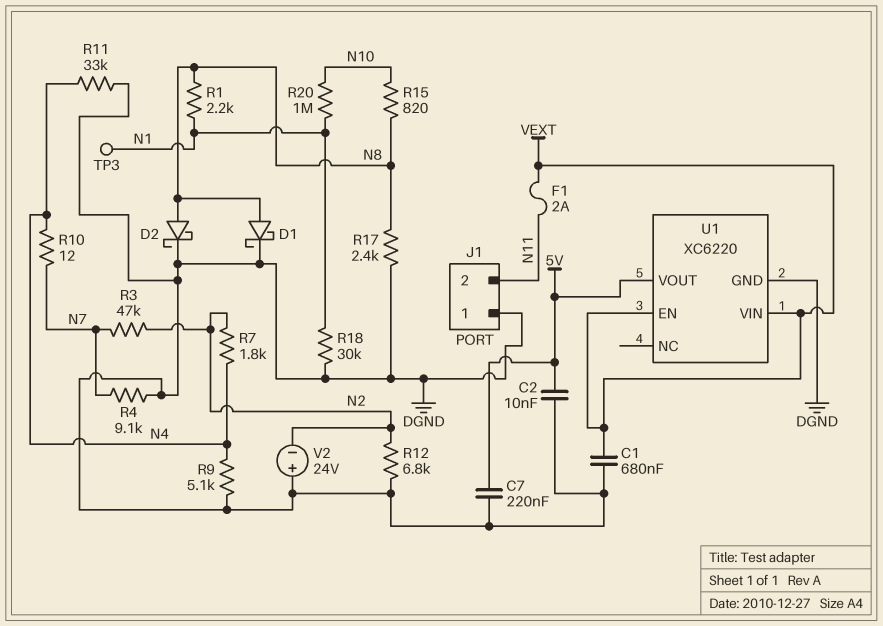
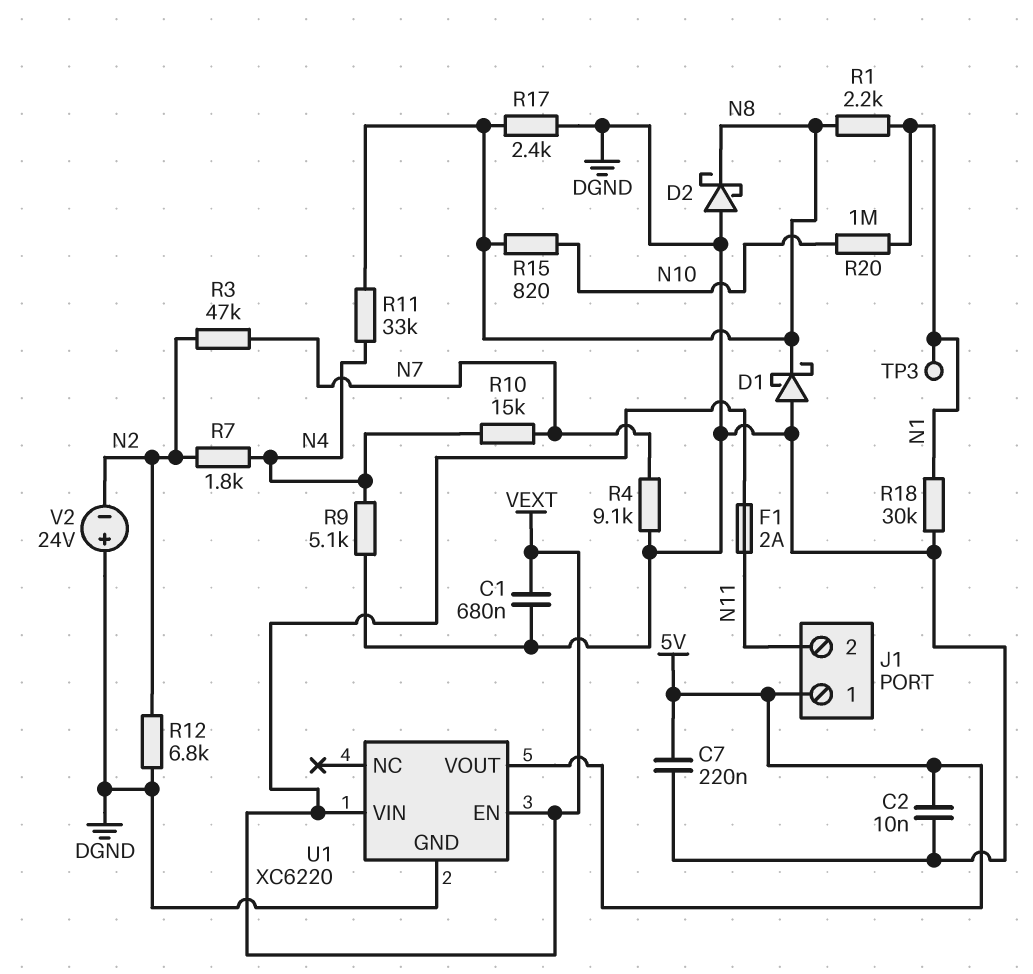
D1: schottky (A N8, K DGND) -> schottky (A DGND, K N8)
D2: schottky (A N8, K DGND) -> schottky (A DGND, K N8)
J1 pin 1: DGND -> 5V
R10: 12 (N4, N7) -> 15k (N4, N7)
R11: 33k (DGND, N4) -> 33k (N4, N8)

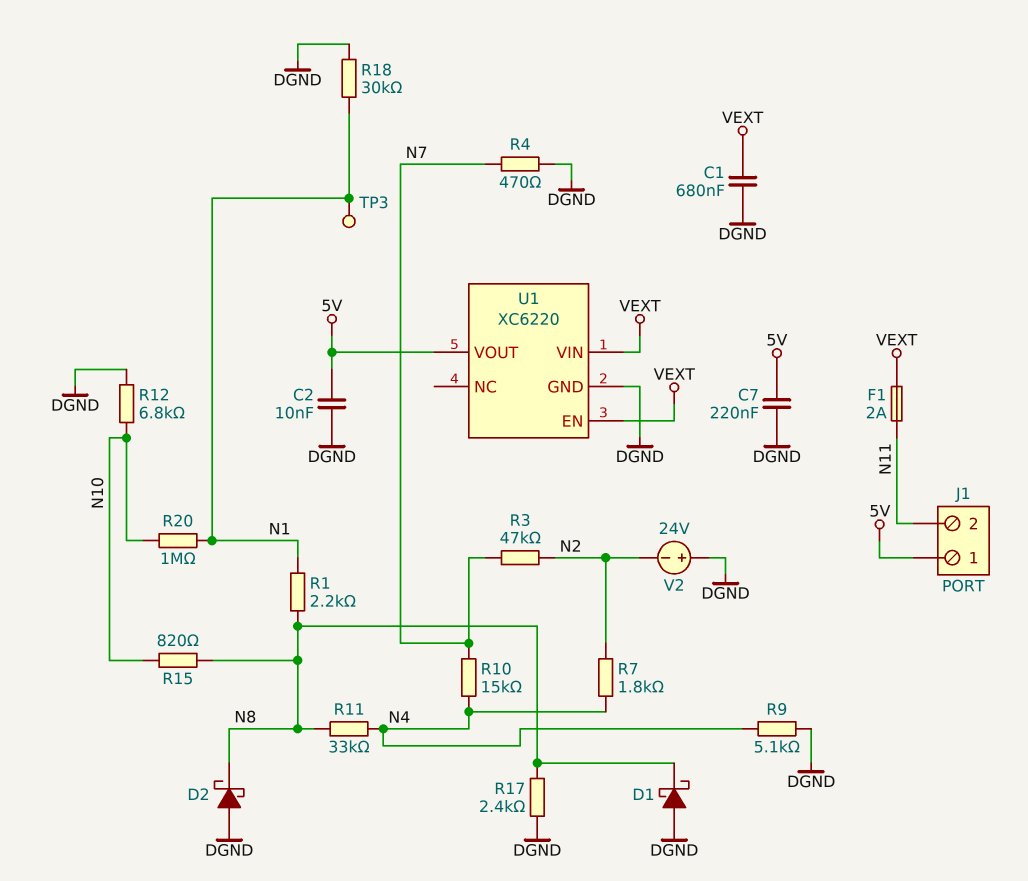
R4: 9.1k (DGND, N7) -> 470 (DGND, N7)
R12: 6.8k (DGND, N2) -> 6.8k (DGND, N10)

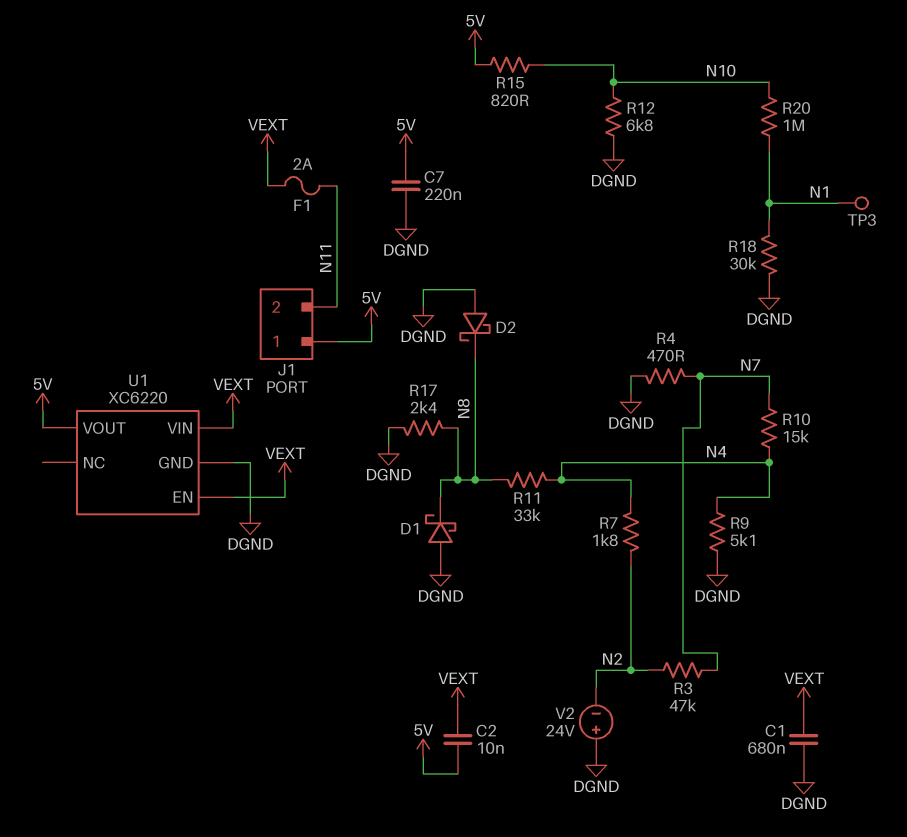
C2: 10nF (5V, DGND) -> 10nF (5V, VEXT)
R1: 2.2k (N1, N8) -> none
R15: 820 (N8, N10) -> 820 (5V, N10)

